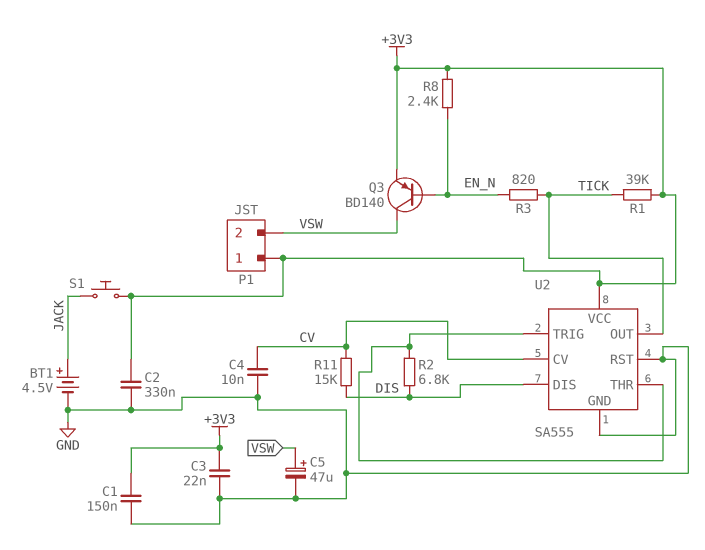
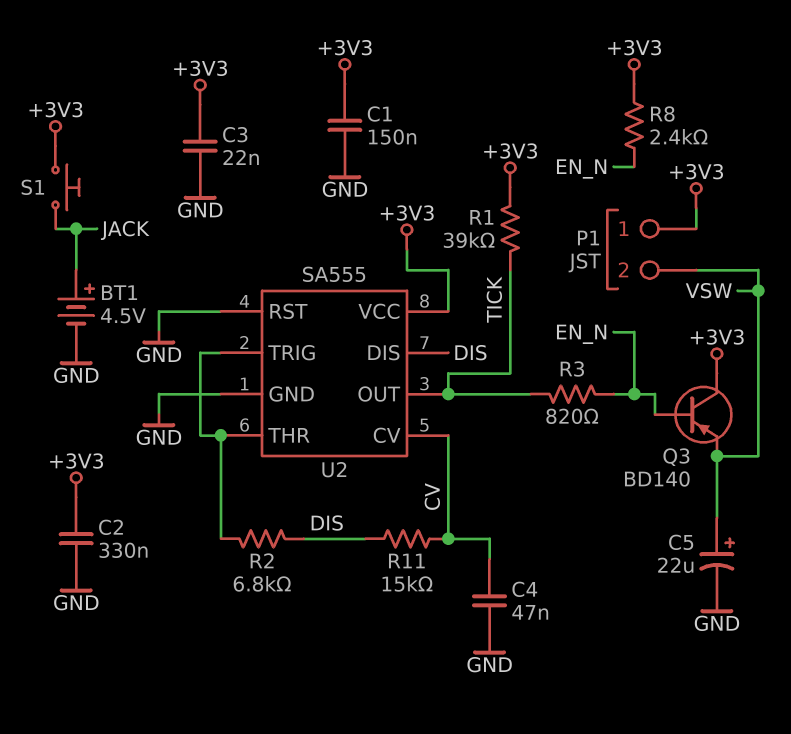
C4: 10nF (CV, GND) -> 47nF (CV, GND)
C5: 47uF (plus VSW, minus GND) -> 22uF (plus VSW, minus GND)
Q3: PNP BD140 (B EN_N, C VSW, E +3V3) -> PNP BD140 (B EN_N, C +3V3, E VSW)

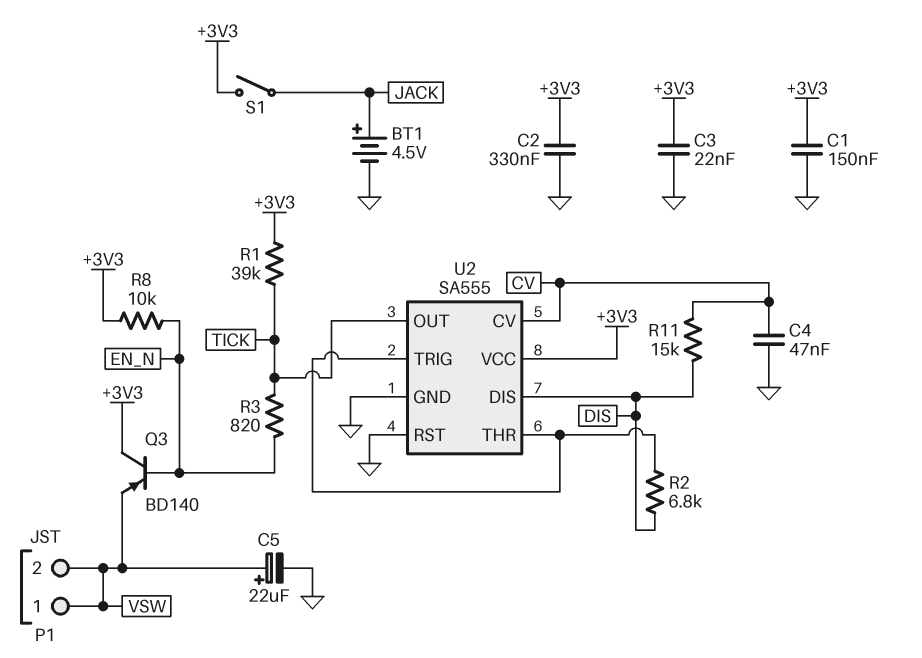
P1 pin 1: +3V3 -> VSW
R8: 2.4k (+3V3, EN_N) -> 10k (+3V3, EN_N)
S1: button (+3V3, JACK) -> switch (+3V3, JACK)

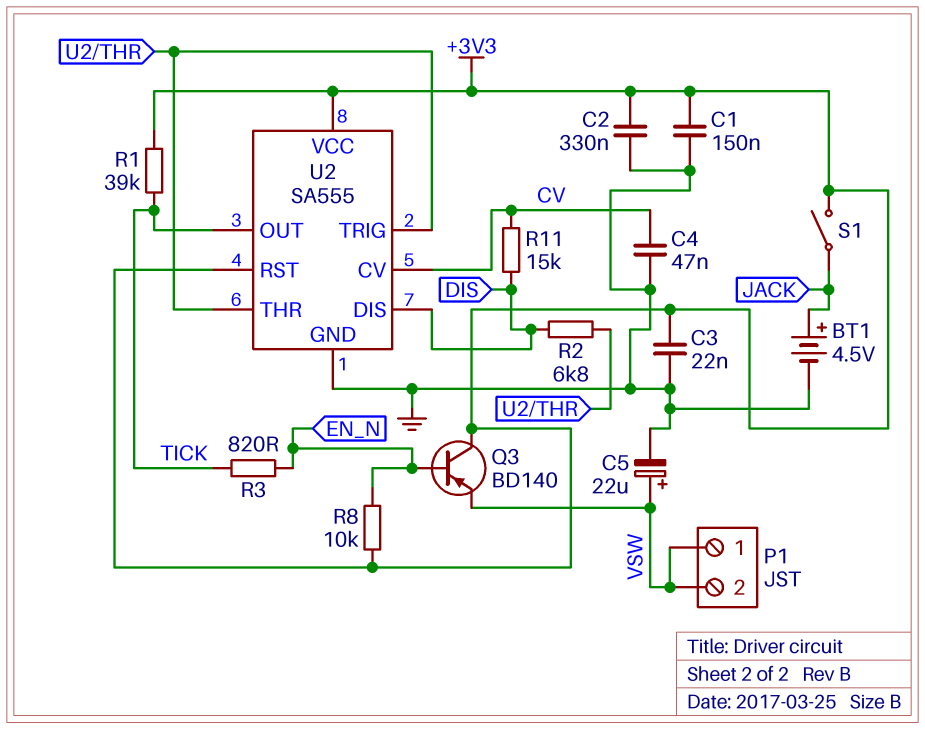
U2 pin RST: GND -> +3V3

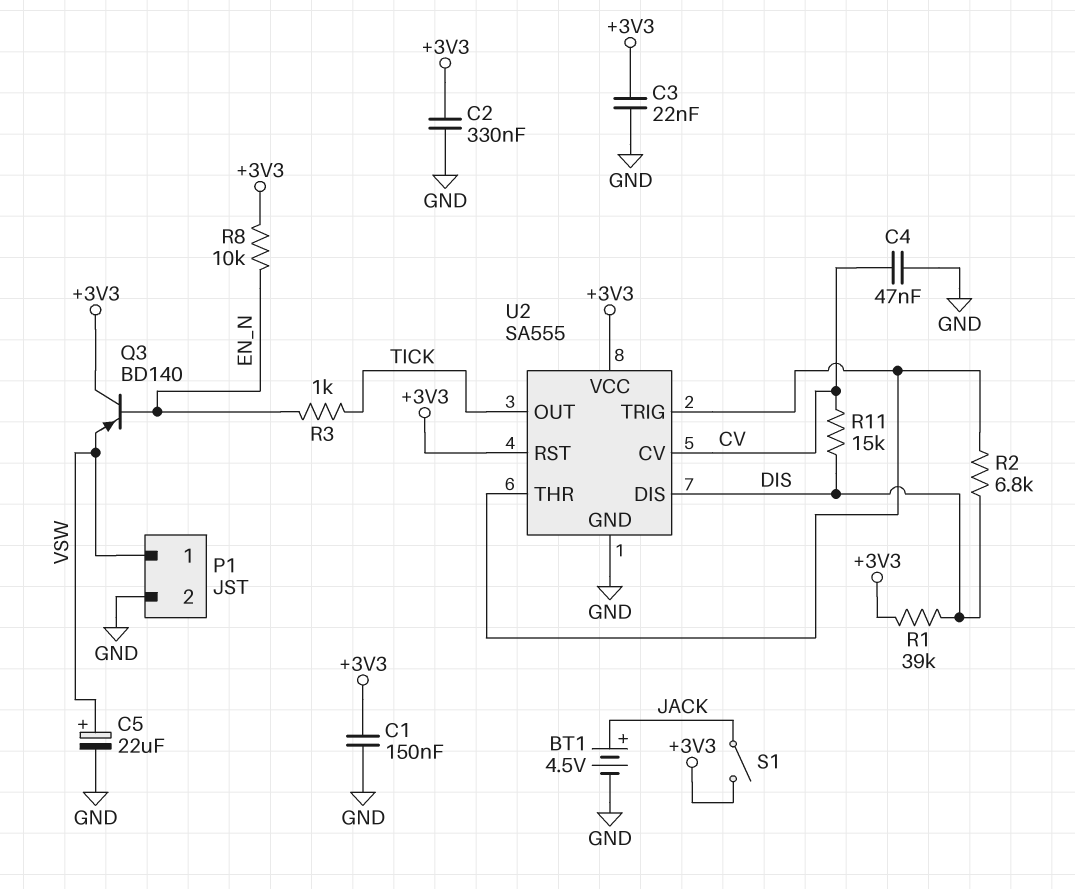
P1 pin 2: VSW -> GND
R1: 39k (+3V3, TICK) -> 39k (+3V3, DIS)
R3: 820 (EN_N, TICK) -> 1k (EN_N, TICK)

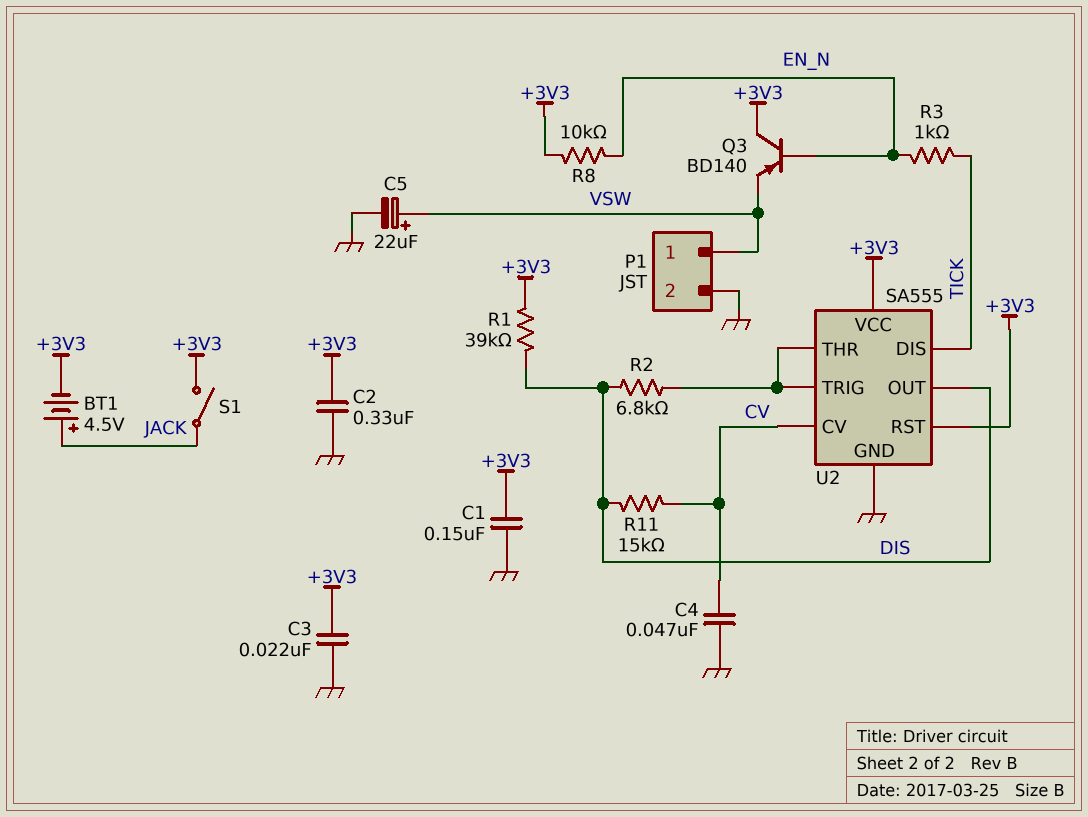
BT1: 4.5V (plus JACK, minus GND) -> 4.5V (plus JACK, minus +3V3)
U2 pin DIS: DIS -> TICK
U2 pin OUT: TICK -> DIS

